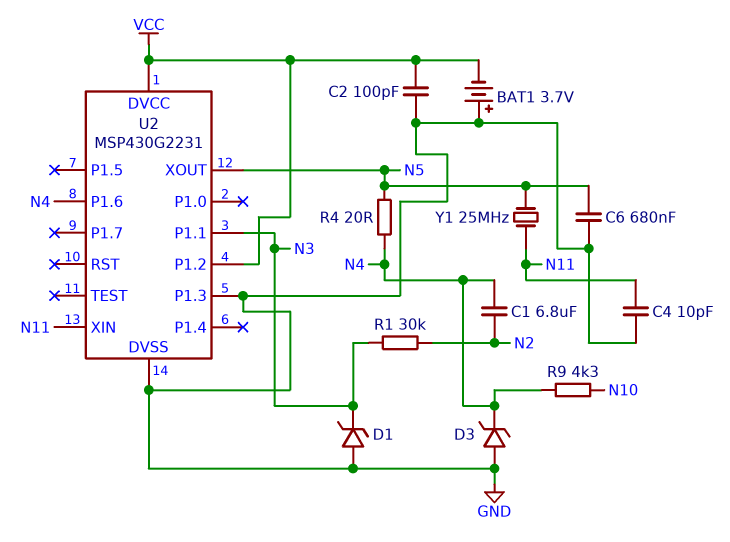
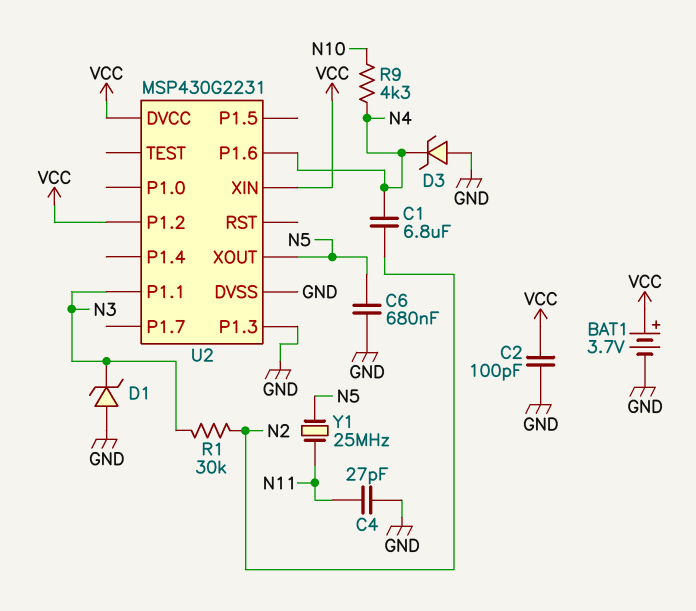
BAT1: 3.7V (plus GND, minus VCC) -> 3.7V (plus VCC, minus GND)
C4: 10pF (GND, N11) -> 27pF (GND, N11)
R4: 20 (N4, N5) -> none
U2 pin XIN: N11 -> VCC

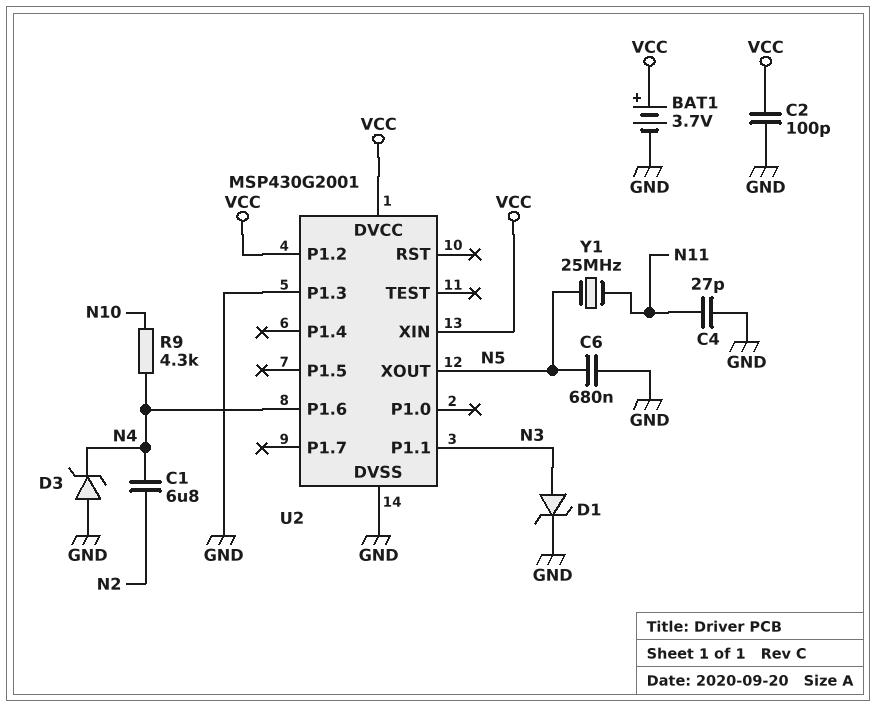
D1: zener (A GND, K N3) -> zener (A N3, K GND)
R1: 30k (N2, N3) -> none
U2: MSP430G2231 -> MSP430G2001

